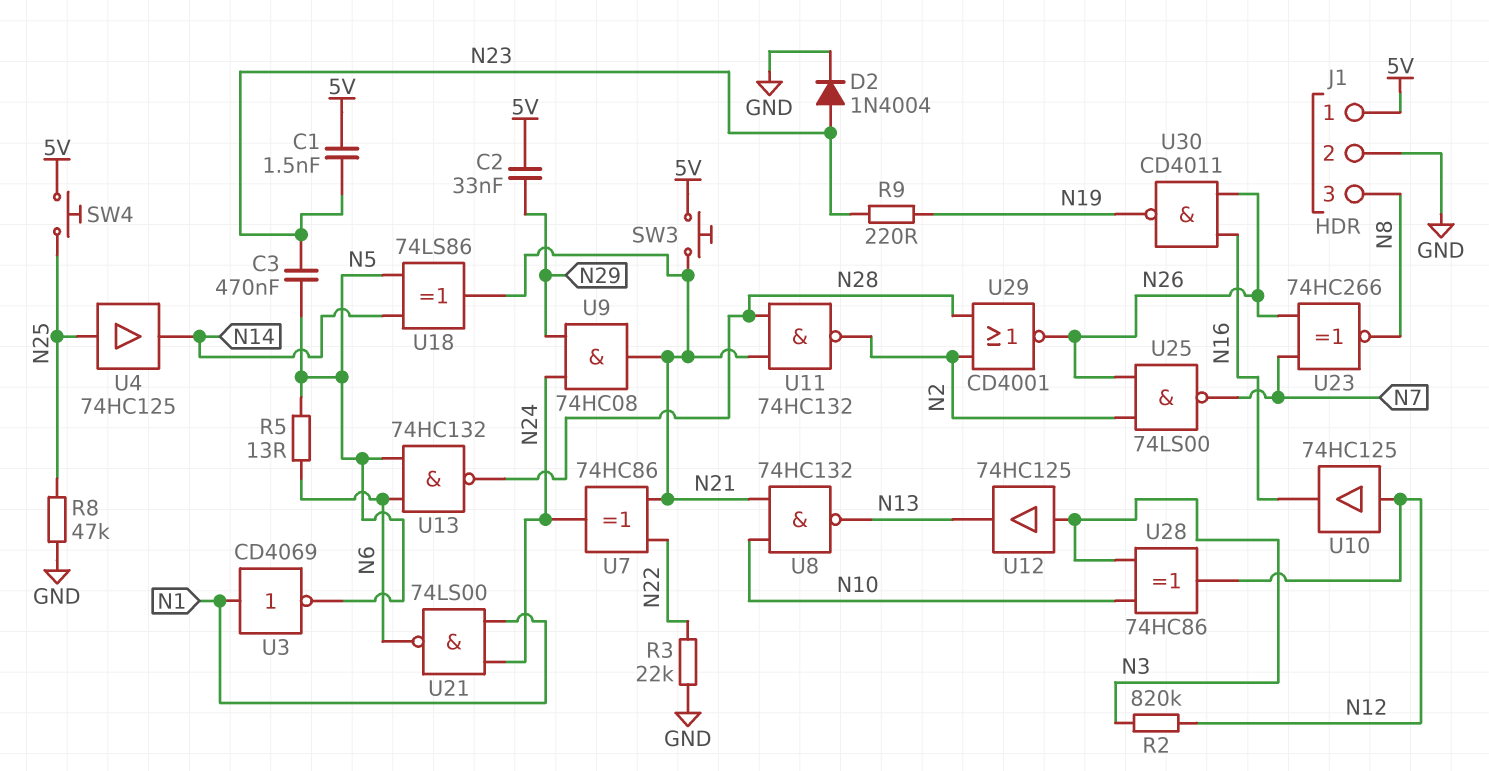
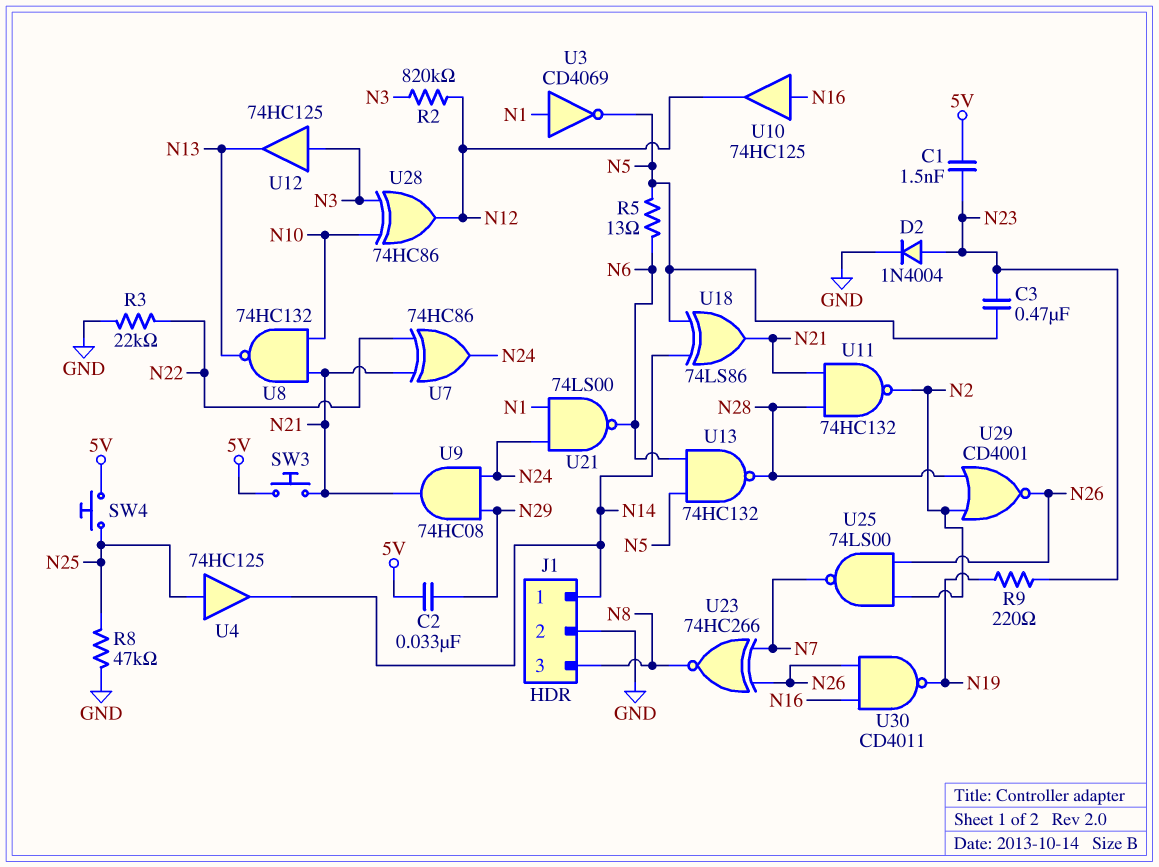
J1 pin 1: 5V -> N14
U10: buffer 74HC125 (in N12, out N16) -> buffer 74HC125 (in N16, out N12)

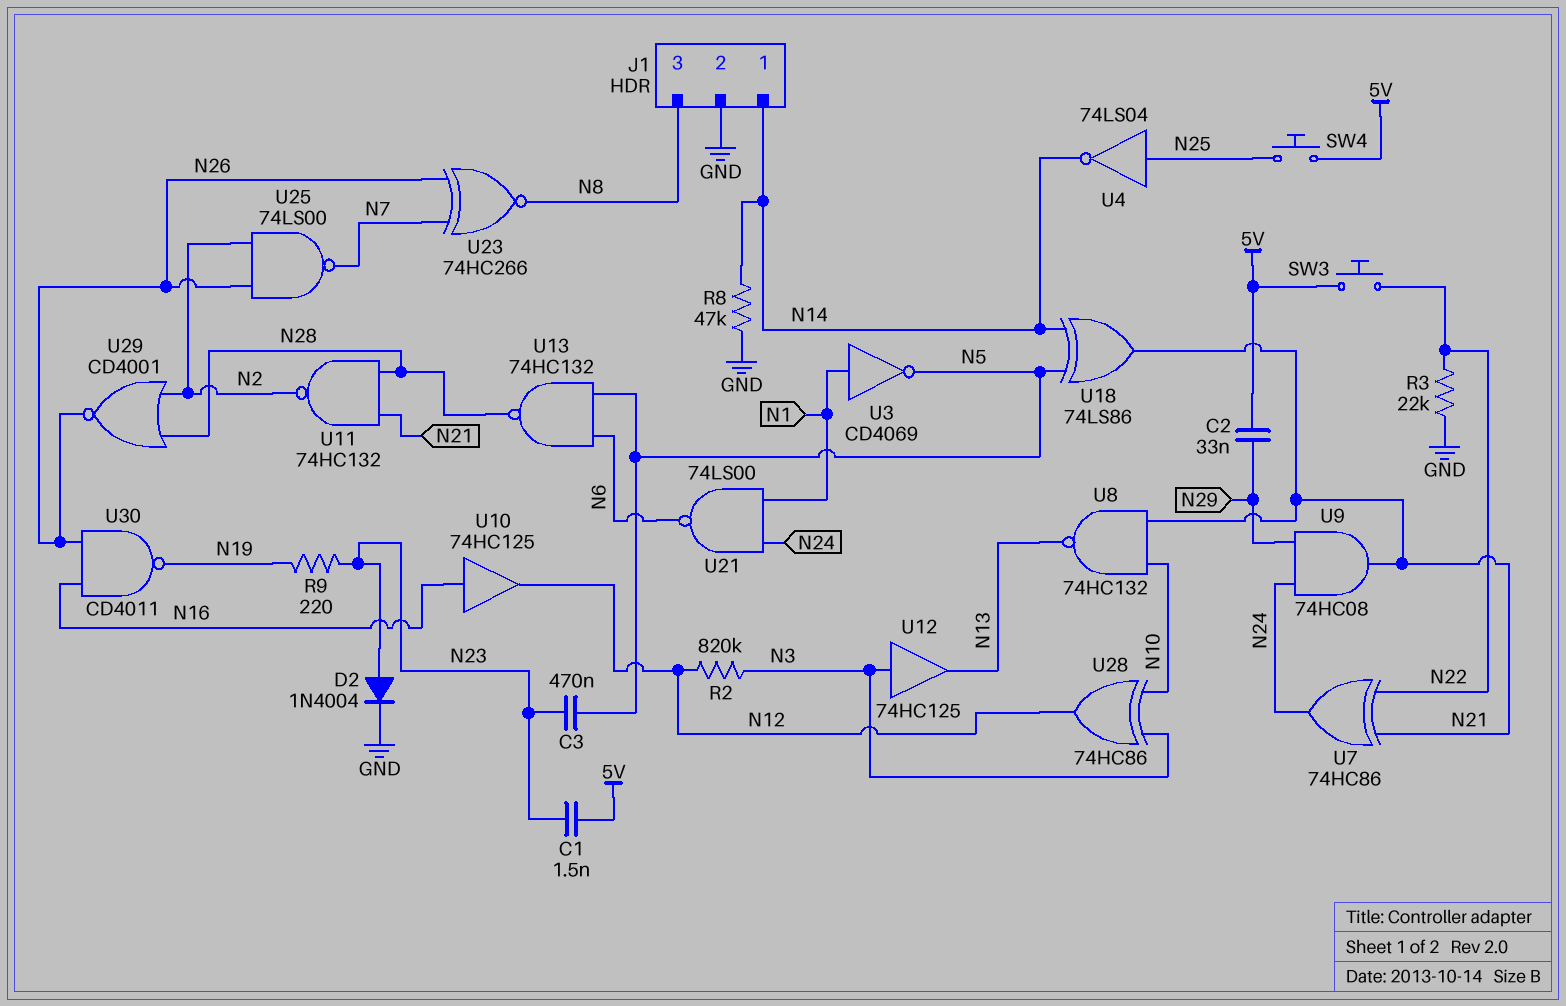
R5: 13 (N5, N6) -> none
R8: 47k (GND, N25) -> 47k (GND, N14)
SW3: button (5V, N21) -> button (5V, N22)
U4: buffer 74HC125 (in N25, out N14) -> NOT 74LS04 (in N25, out N14)

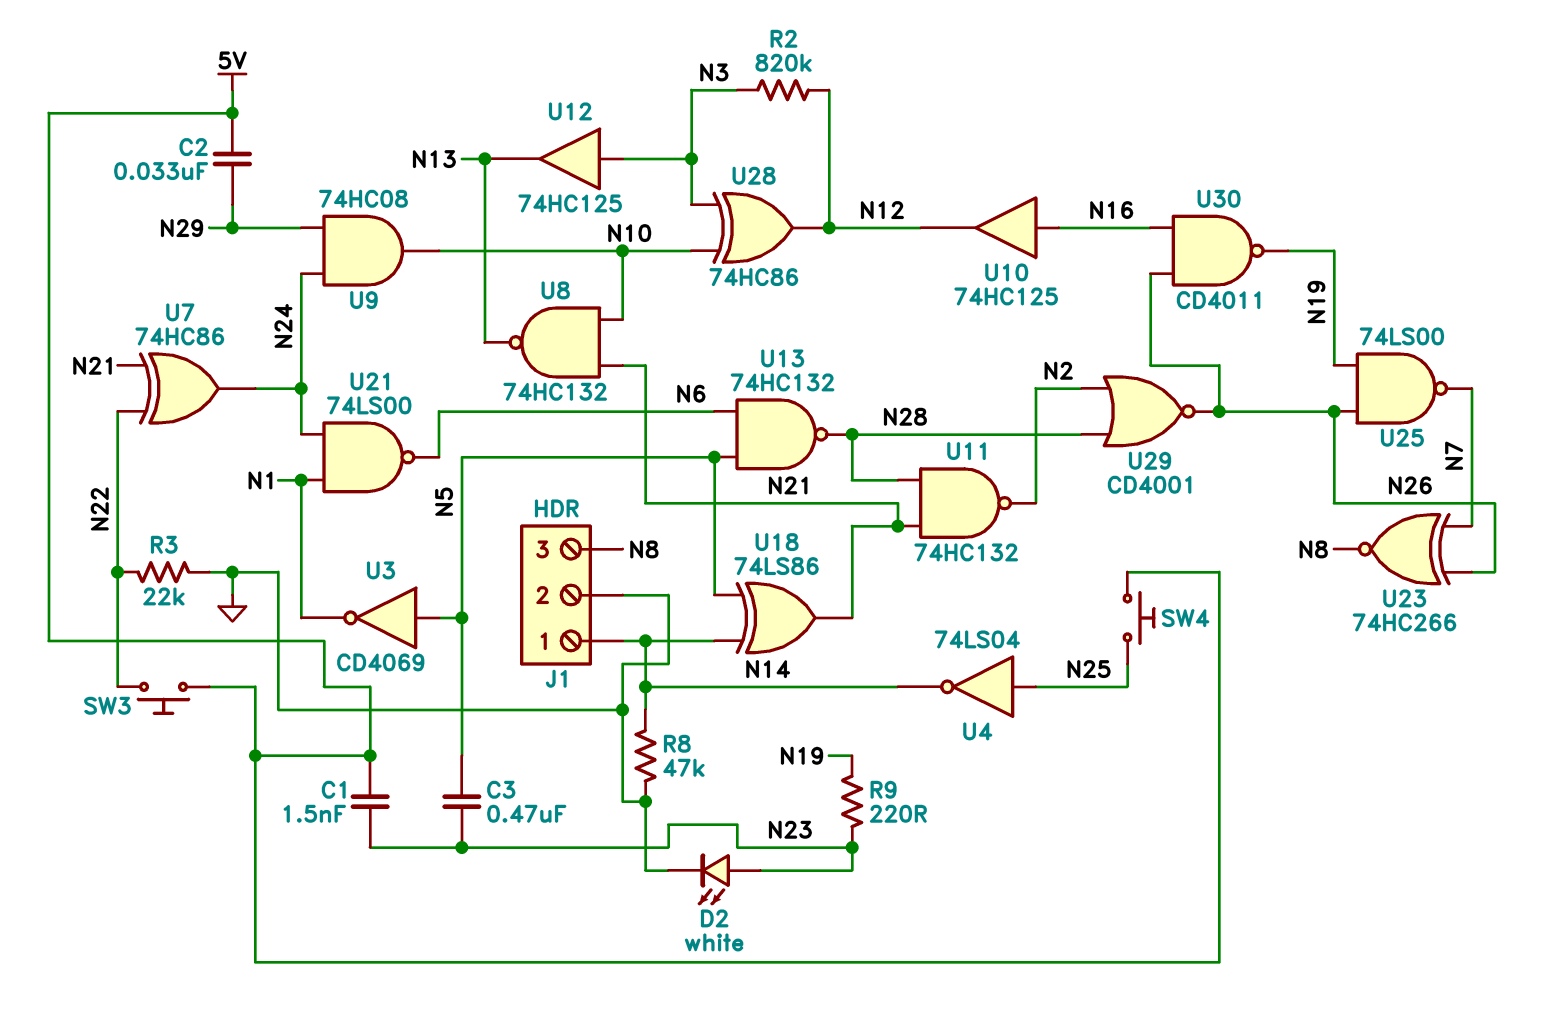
D2: diode 1N4004 (A N23, K GND) -> LED white (A N23, K GND)
U3: NOT CD4069 (in N1, out N5) -> NOT CD4069 (in N5, out N1)
U9: AND 74HC08 (in N24, in N29, out N21) -> AND 74HC08 (in N24, in N29, out N10)
U25: NAND 74LS00 (in N2, in N26, out N7) -> NAND 74LS00 (in N19, in N26, out N7)

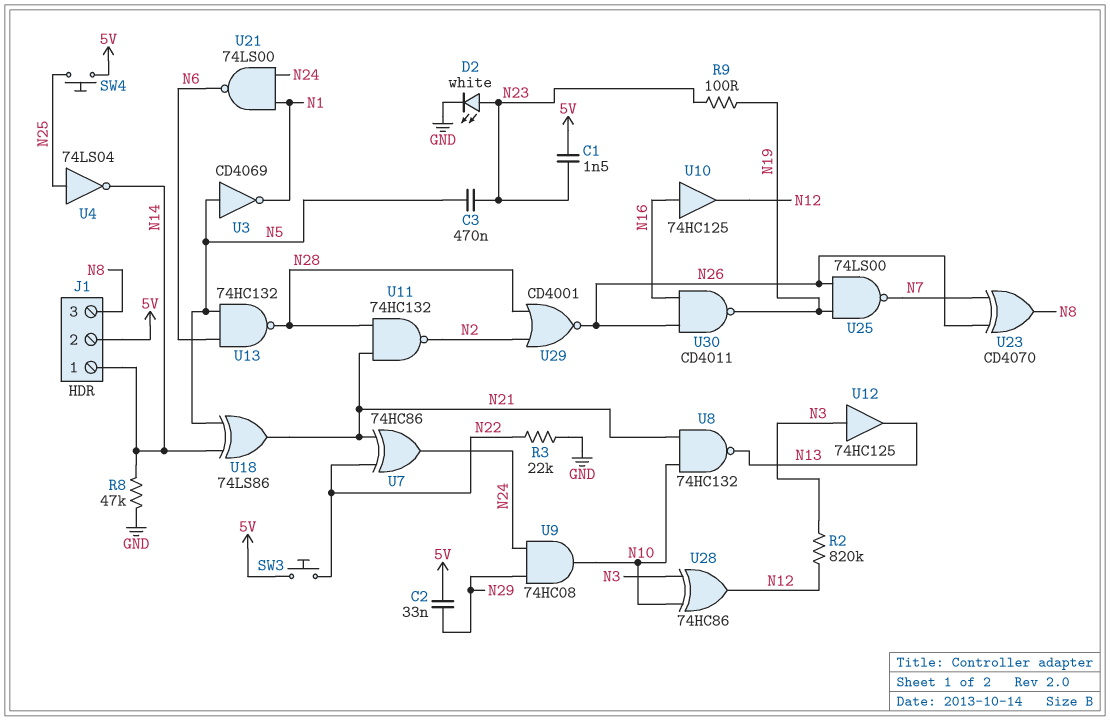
J1 pin 2: GND -> 5V
R9: 220 (N19, N23) -> 100 (N19, N23)
U23: XNOR 74HC266 (in N7, in N26, out N8) -> XOR CD4070 (in N7, in N26, out N8)

